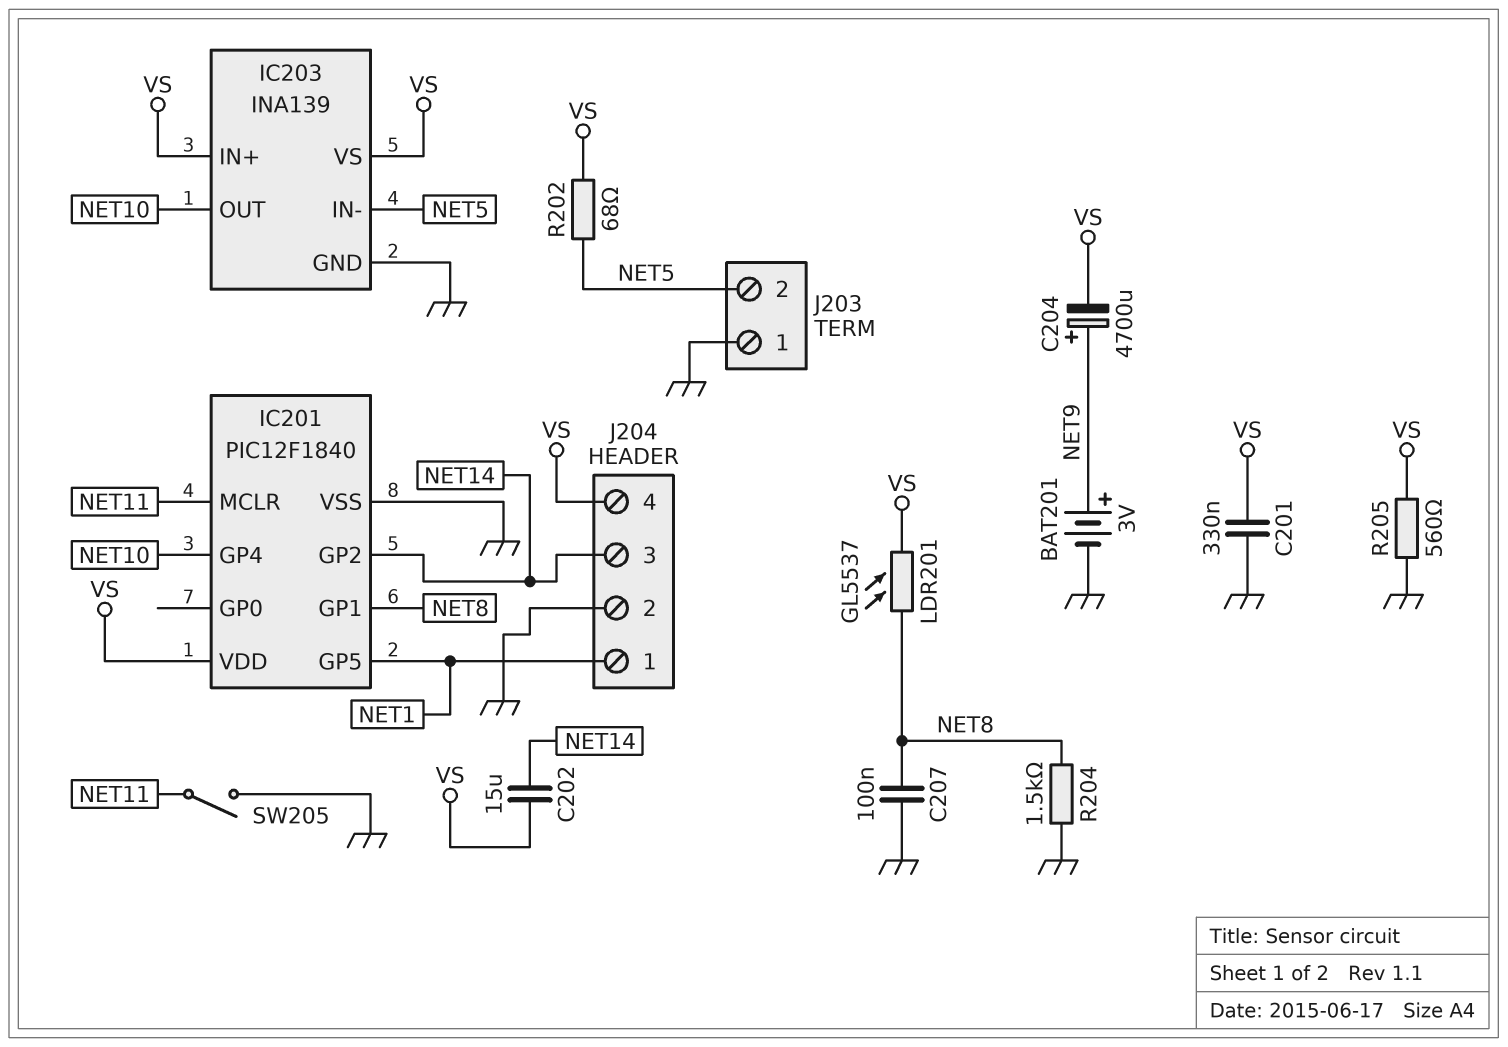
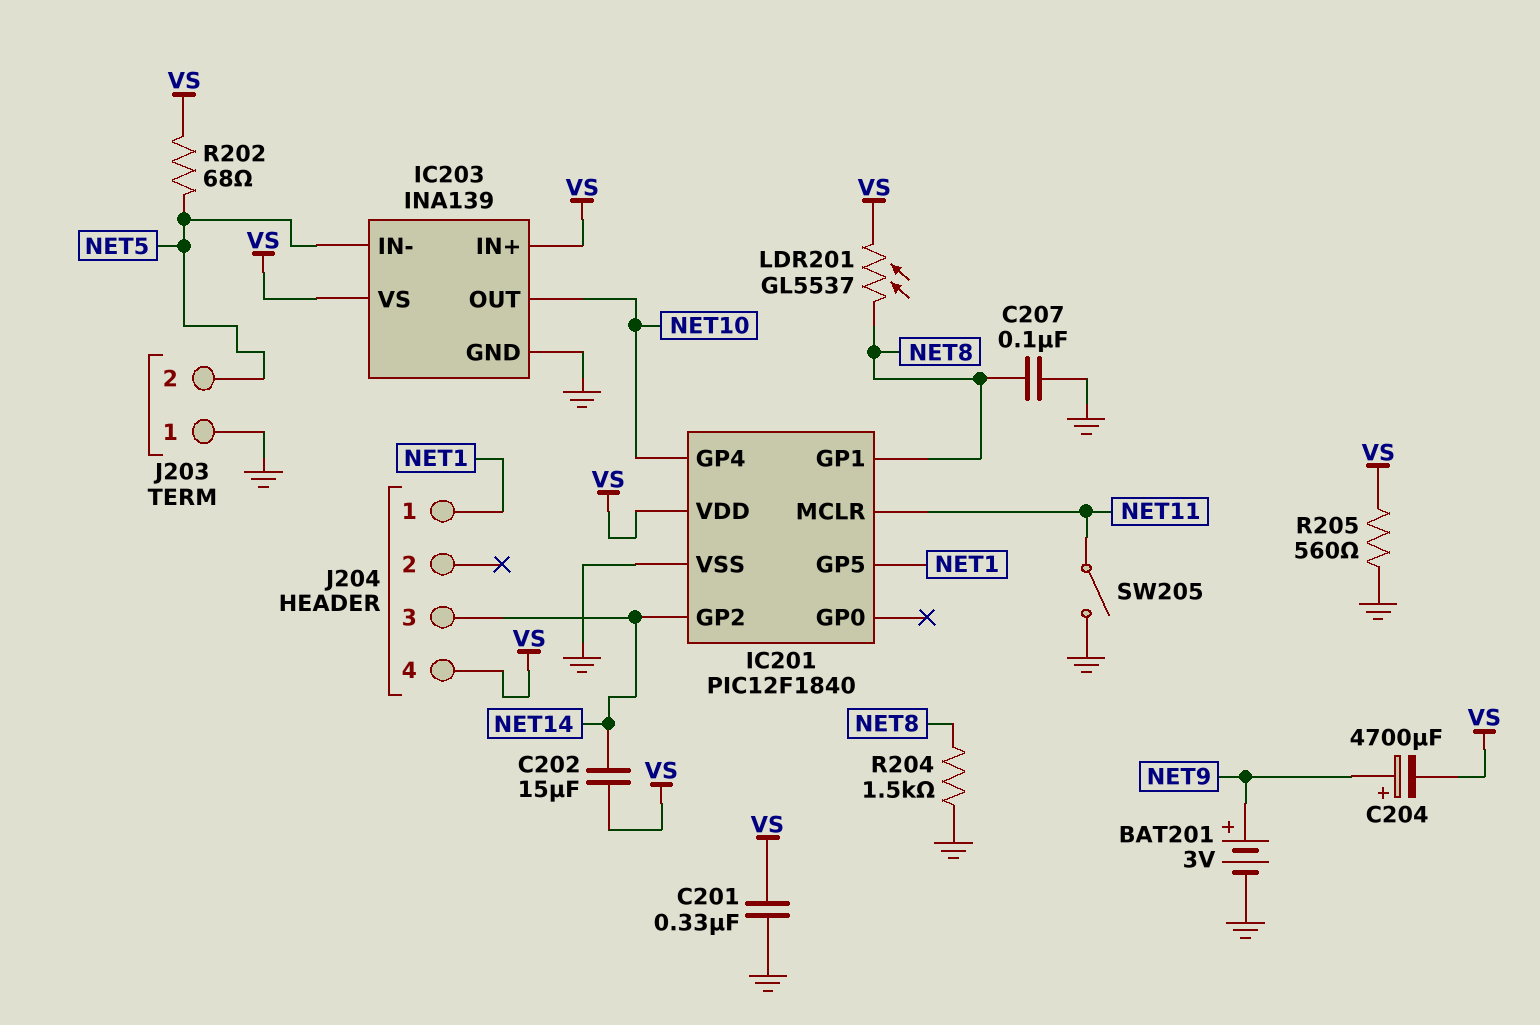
J204 pin 2: GND -> none

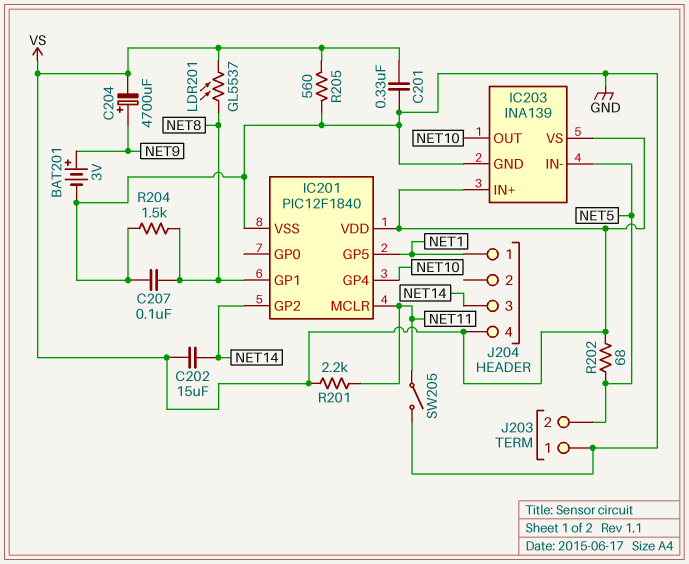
R201: none -> 2.2k (NET11, VS)

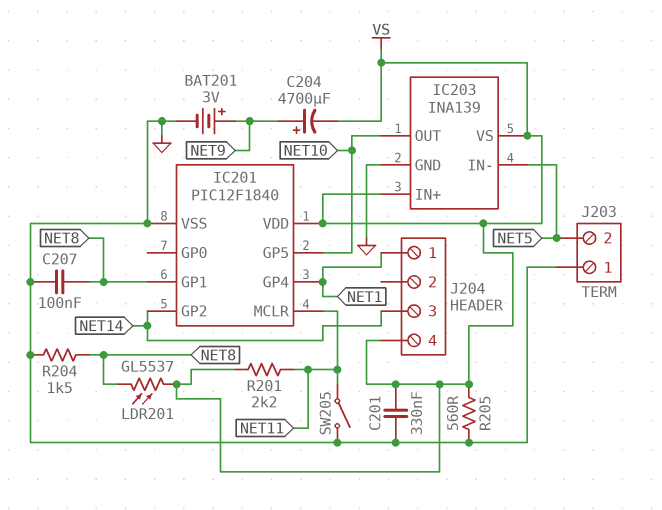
C202: 15uF (NET14, VS) -> none
IC201 pin GP4: NET10 -> NET1
IC201 pin GP5: NET1 -> NET10
R202: 68 (NET5, VS) -> none

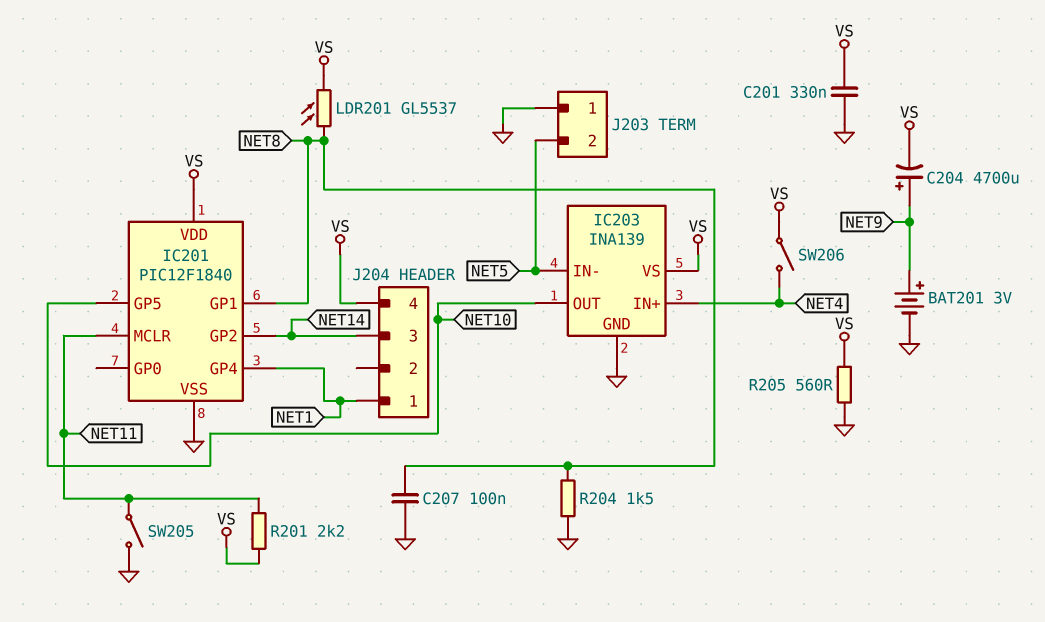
IC203 pin IN+: VS -> NET4
SW206: none -> switch (NET4, VS)

